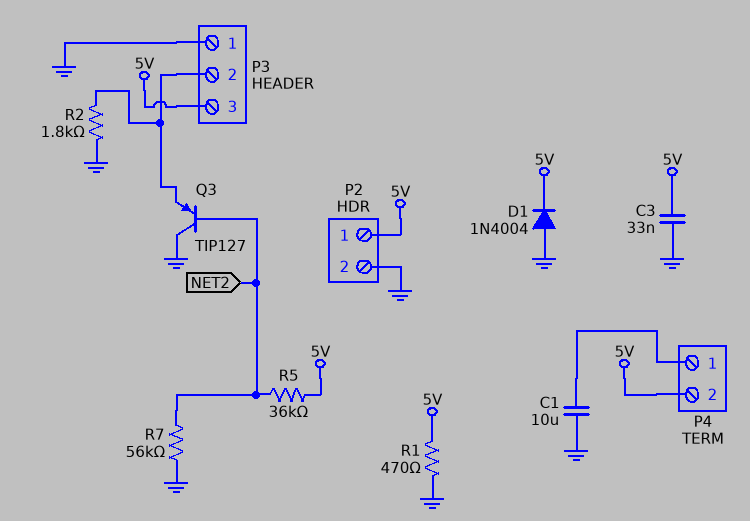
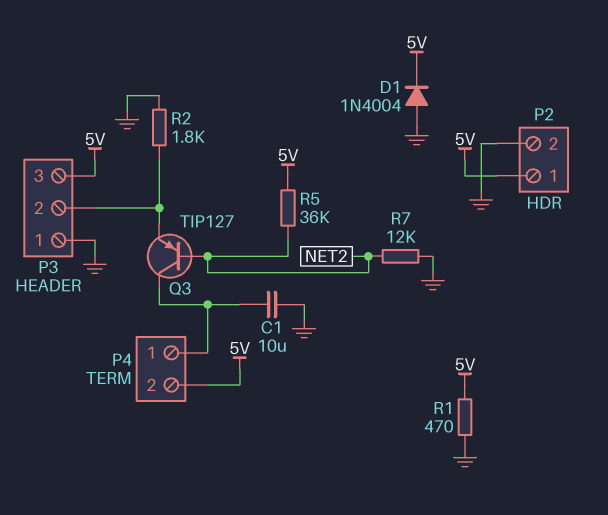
C3: 33nF (5V, GND) -> none
Q3: PNP TIP127 (B NET2, C GND, E P3/2) -> PNP TIP127 (B NET2, C P4/1, E P3/2)
R7: 56k (GND, NET2) -> 12k (GND, NET2)

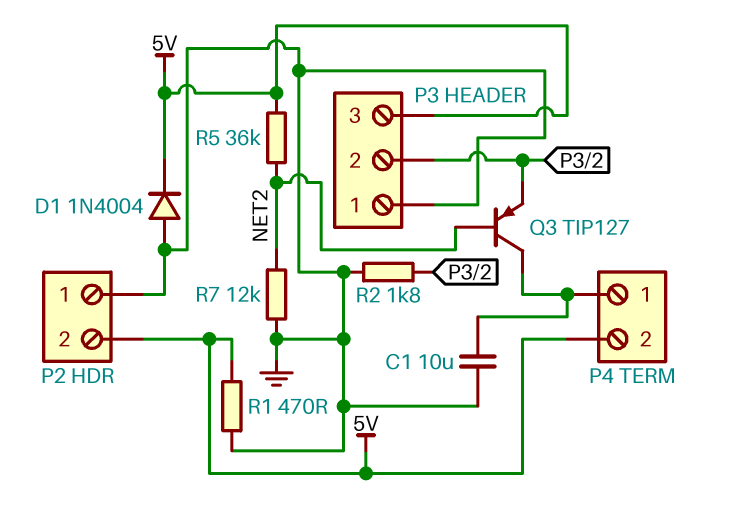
P2 pin 1: 5V -> GND
P2 pin 2: GND -> 5V

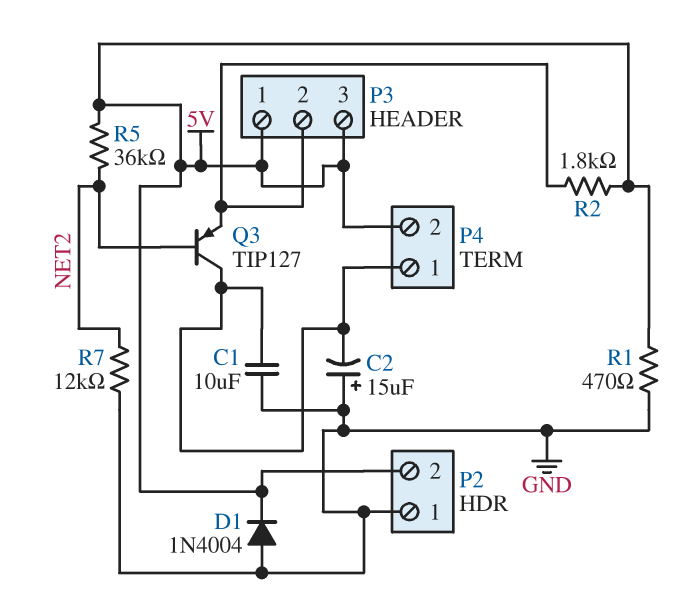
C2: none -> 15uF (plus GND, minus P4/1)
P3 pin 1: GND -> 5V
R2: 1.8k (GND, P3/2) -> 1.8k (5V, P3/2)

